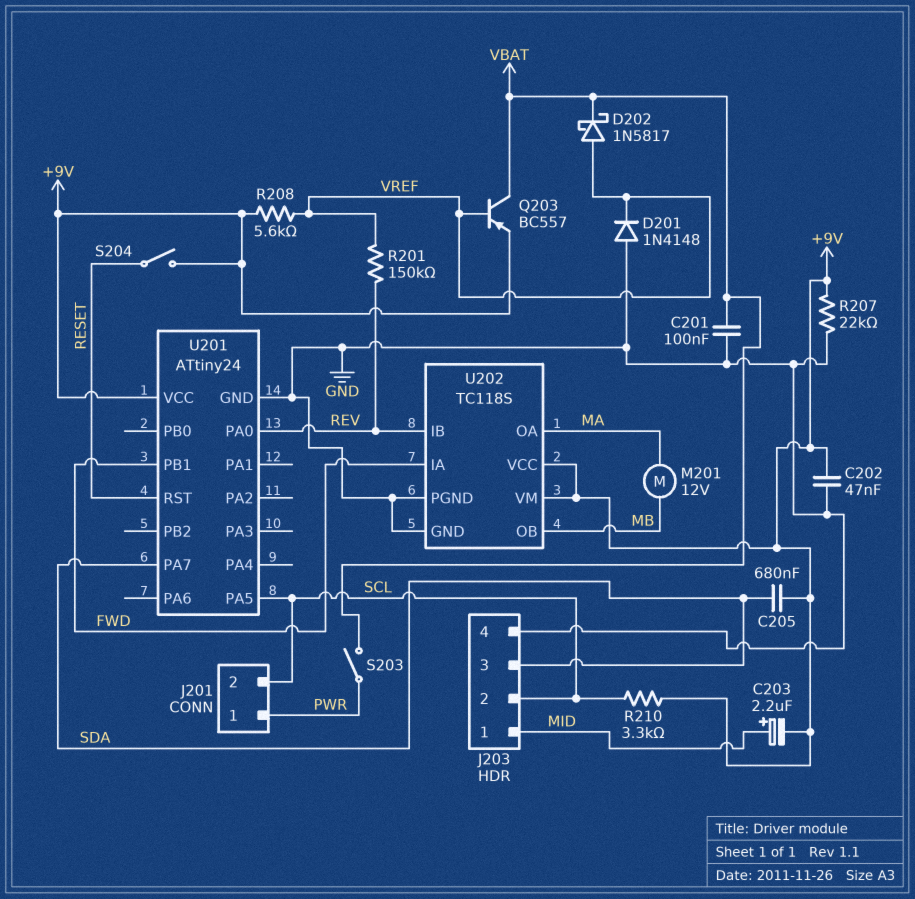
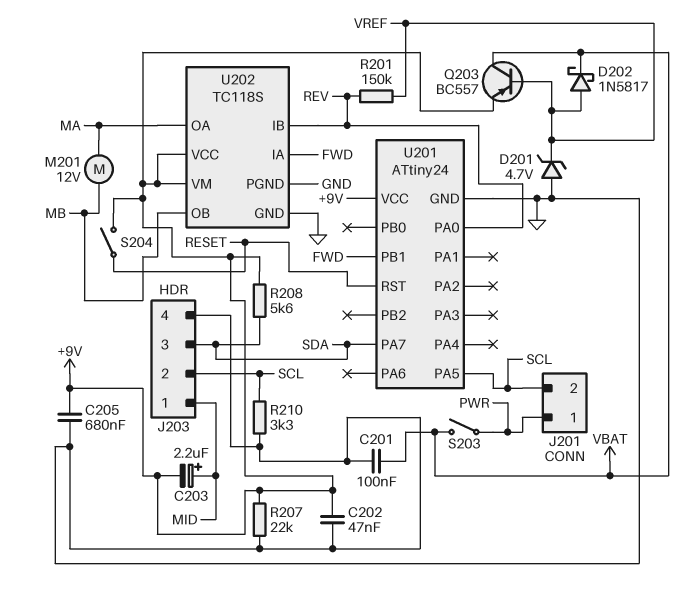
C205: 680nF (+9V, SDA) -> 680nF (+9V, GND)
D201: diode 1N4148 (A GND, K VREF) -> zener 4.7V (A GND, K VREF)
R208: 5.6k (+9V, VREF) -> 5.6k (+9V, SDA)
R210: 3.3k (+9V, SCL) -> 3.3k (GND, SCL)

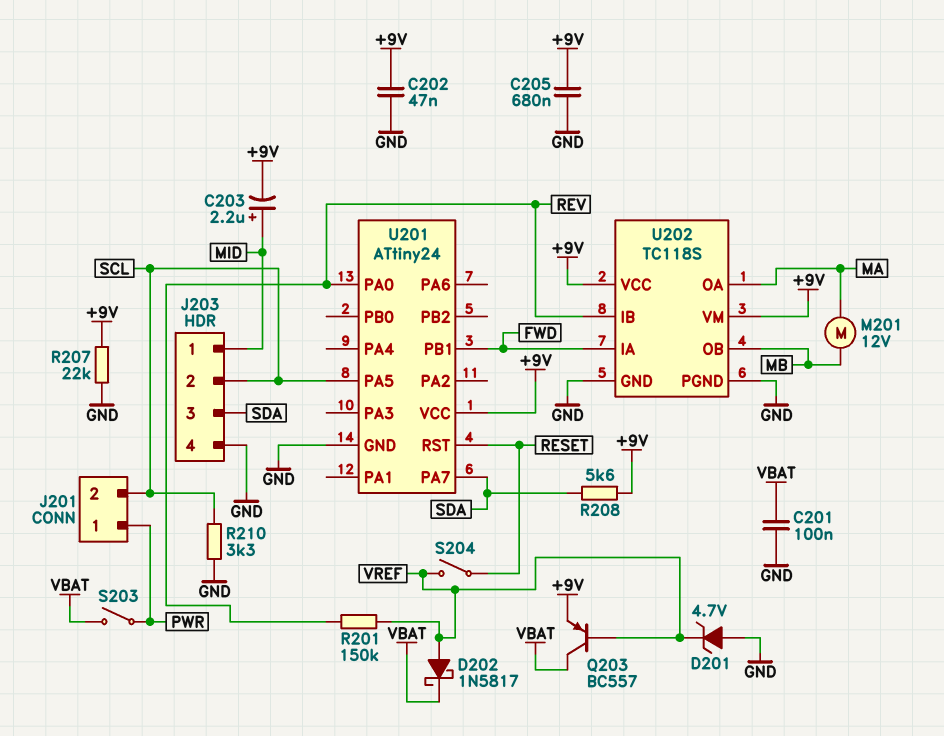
S204: switch (+9V, RESET) -> switch (RESET, VREF)

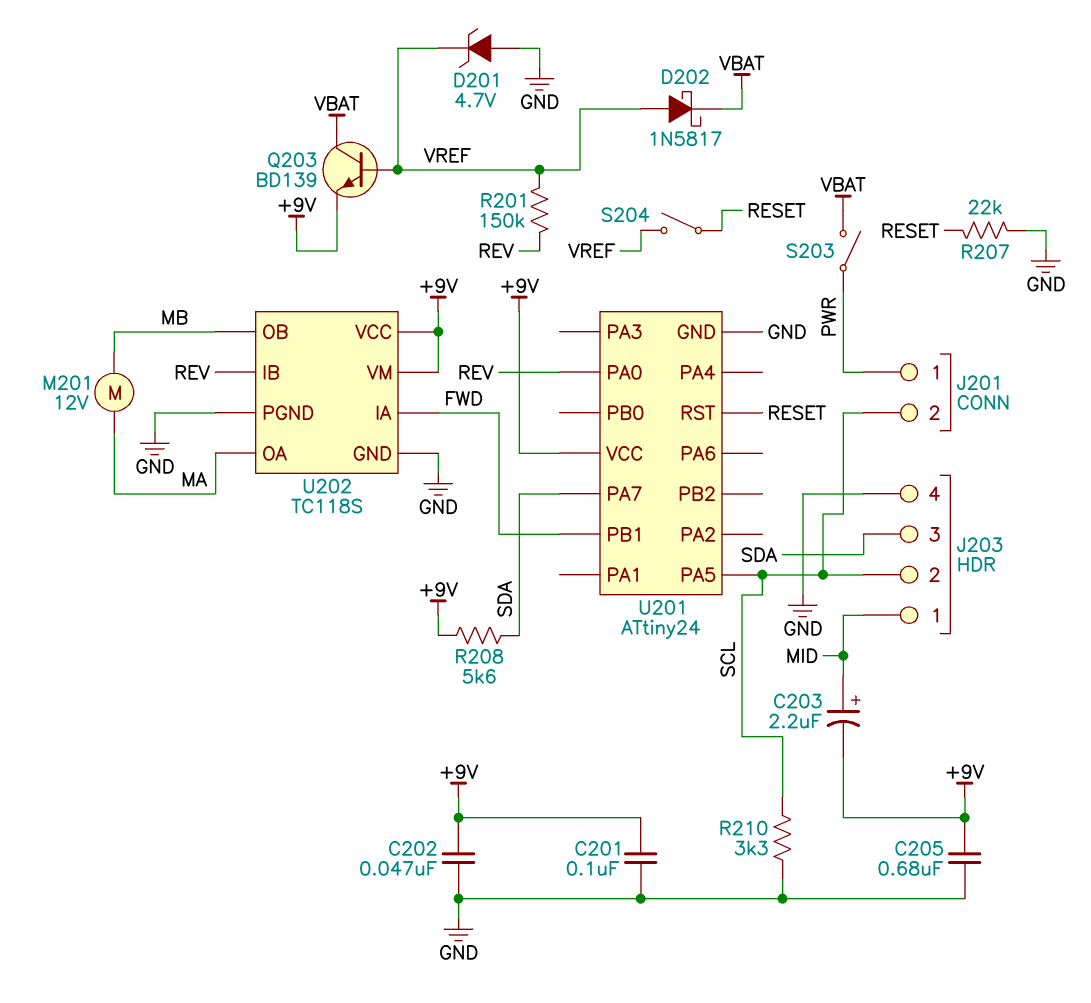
C201: 100nF (GND, VBAT) -> 100nF (+9V, GND)
Q203: PNP BC557 (B VREF, C VBAT, E +9V) -> NPN BD139 (B VREF, C VBAT, E +9V)
R207: 22k (+9V, GND) -> 22k (GND, RESET)

